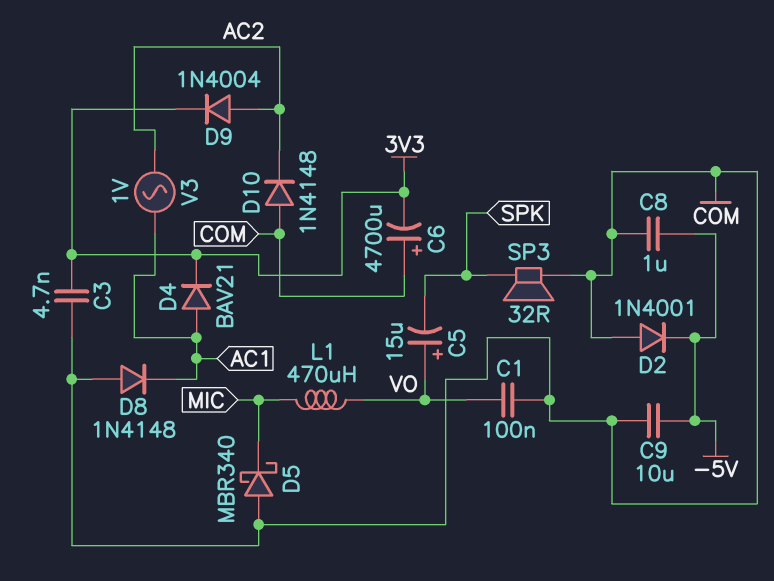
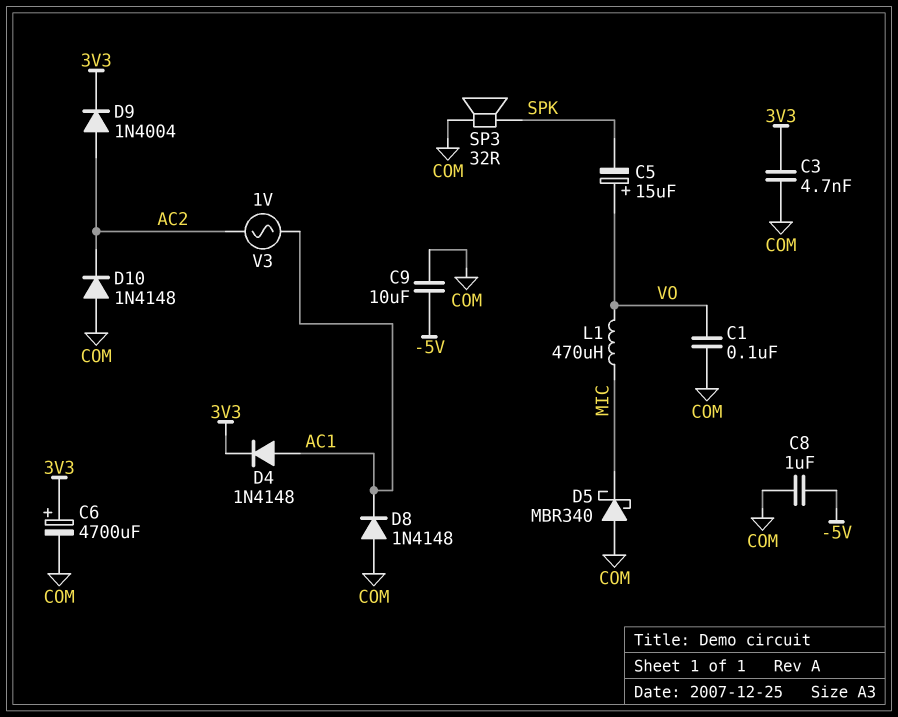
C6: 4700uF (plus COM, minus 3V3) -> 4700uF (plus 3V3, minus COM)
D2: diode 1N4001 (A COM, K -5V) -> none
D4: diode BAV21 (A AC1, K 3V3) -> diode 1N4148 (A AC1, K 3V3)

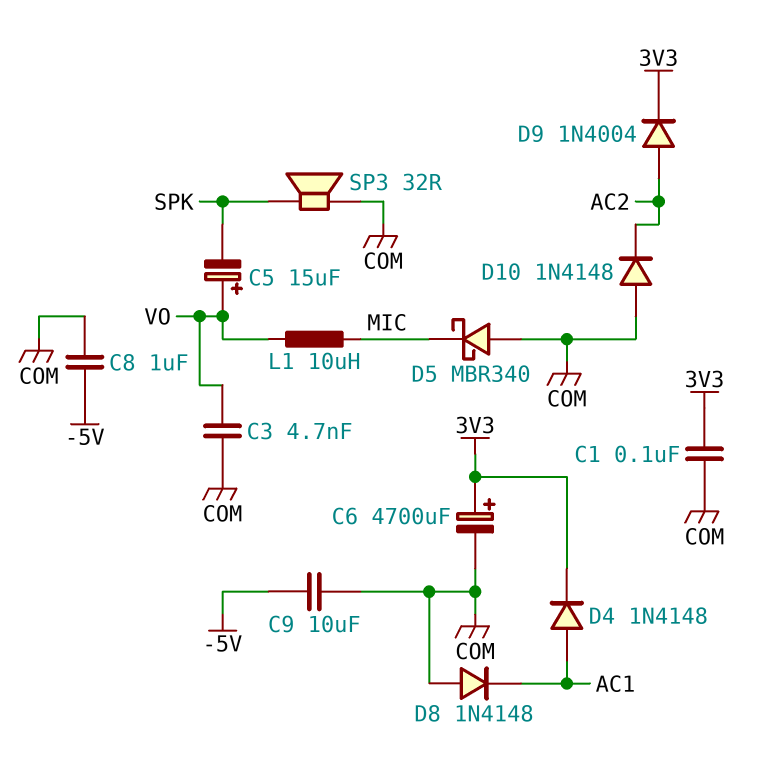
C1: 100nF (COM, VO) -> 100nF (3V3, COM)
C3: 4.7nF (3V3, COM) -> 4.7nF (COM, VO)
L1: 470uH (MIC, VO) -> 10uH (MIC, VO)
V3: AC 1V (AC1, AC2) -> none

